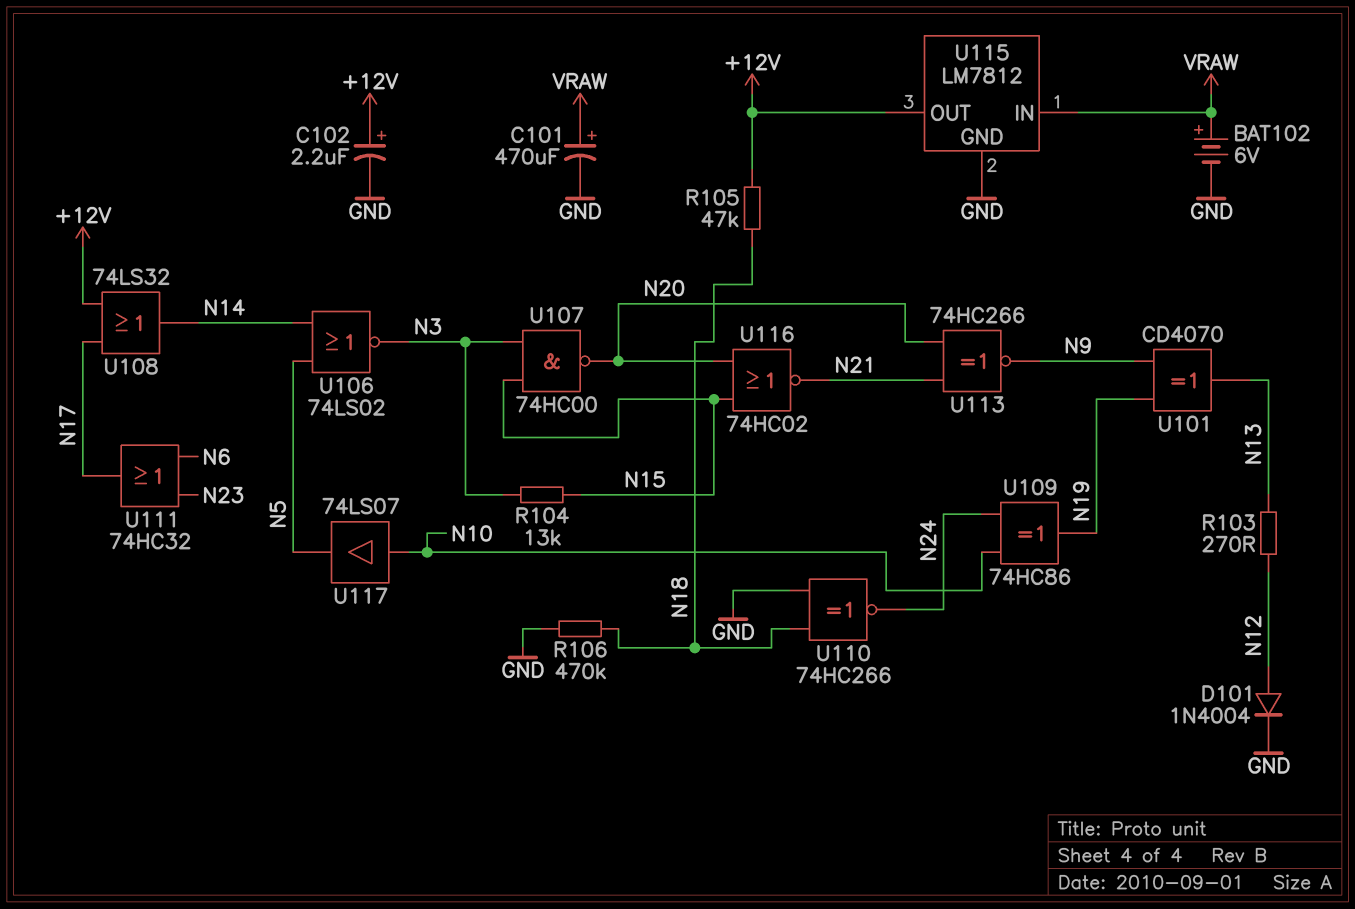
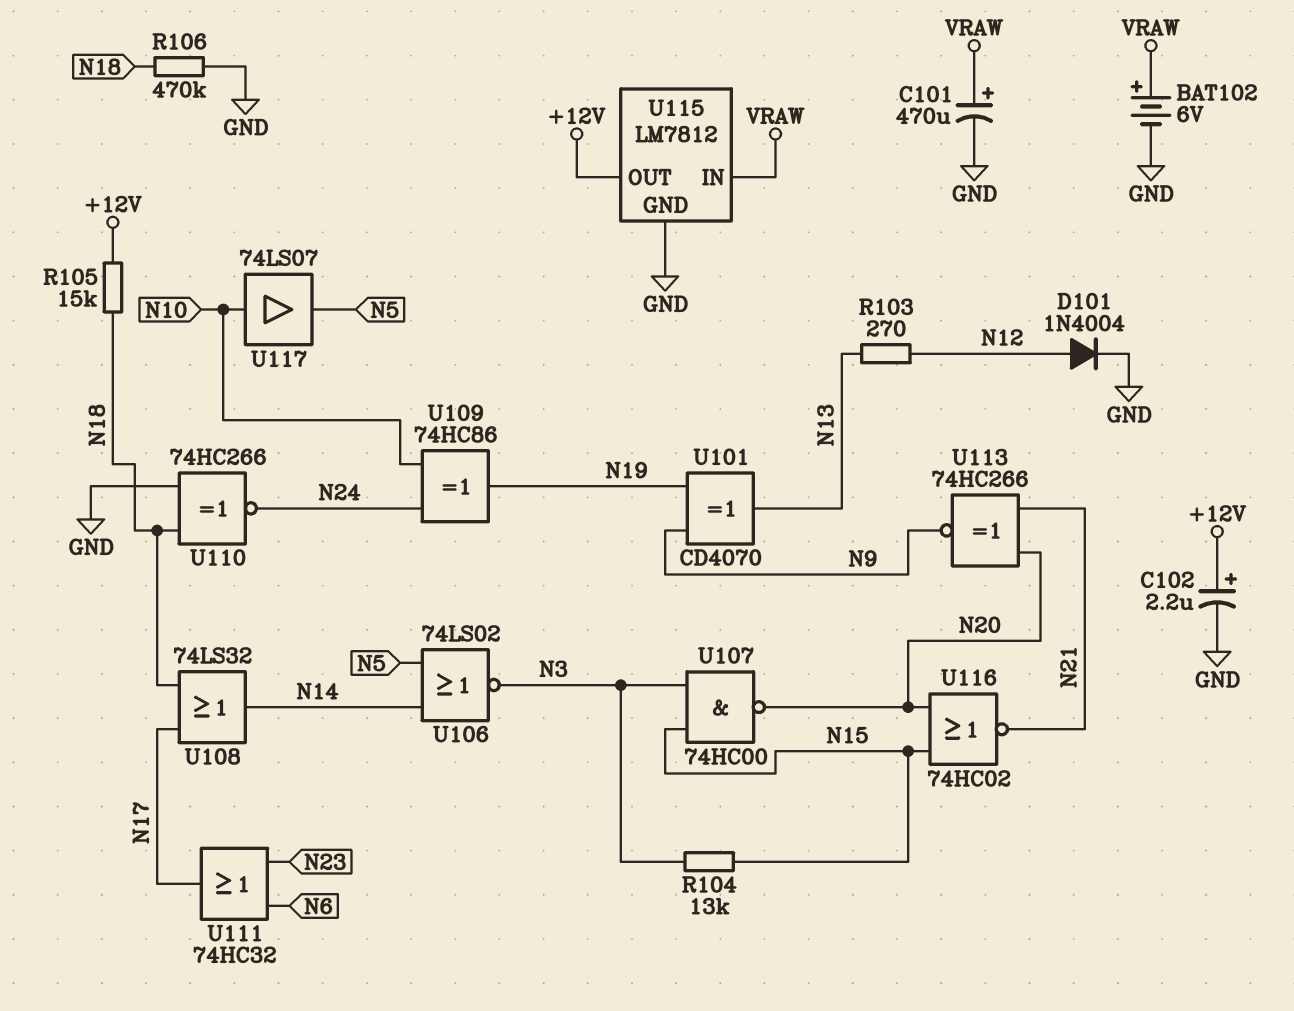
R105: 47k (+12V, N18) -> 15k (+12V, N18)
U108: OR 74LS32 (in +12V, in N17, out N14) -> OR 74LS32 (in N17, in N18, out N14)

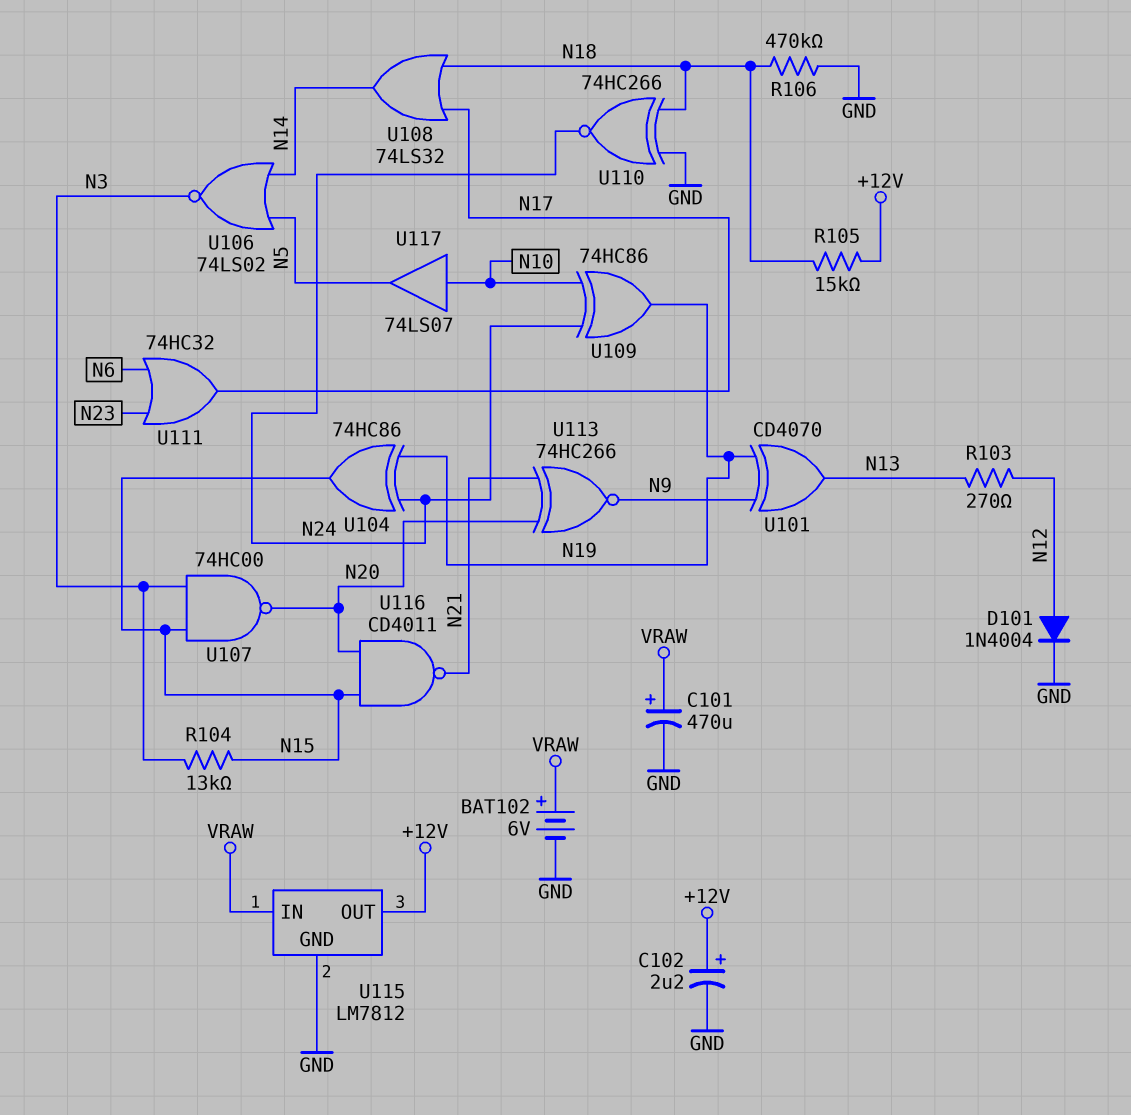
U104: none -> XOR 74HC86 (in N19, in N24, out N15)
U116: NOR 74HC02 (in N15, in N20, out N21) -> NAND CD4011 (in N15, in N20, out N21)

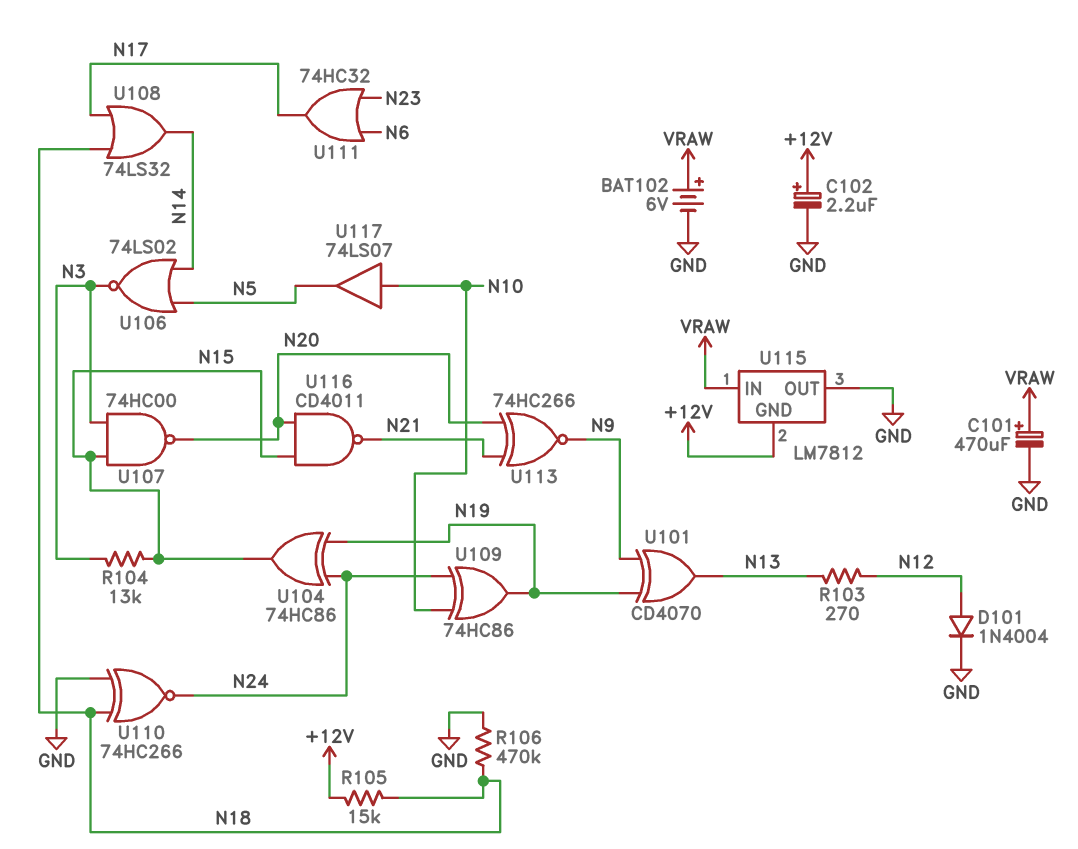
U115 pin GND: GND -> +12V
U115 pin OUT: +12V -> GND

